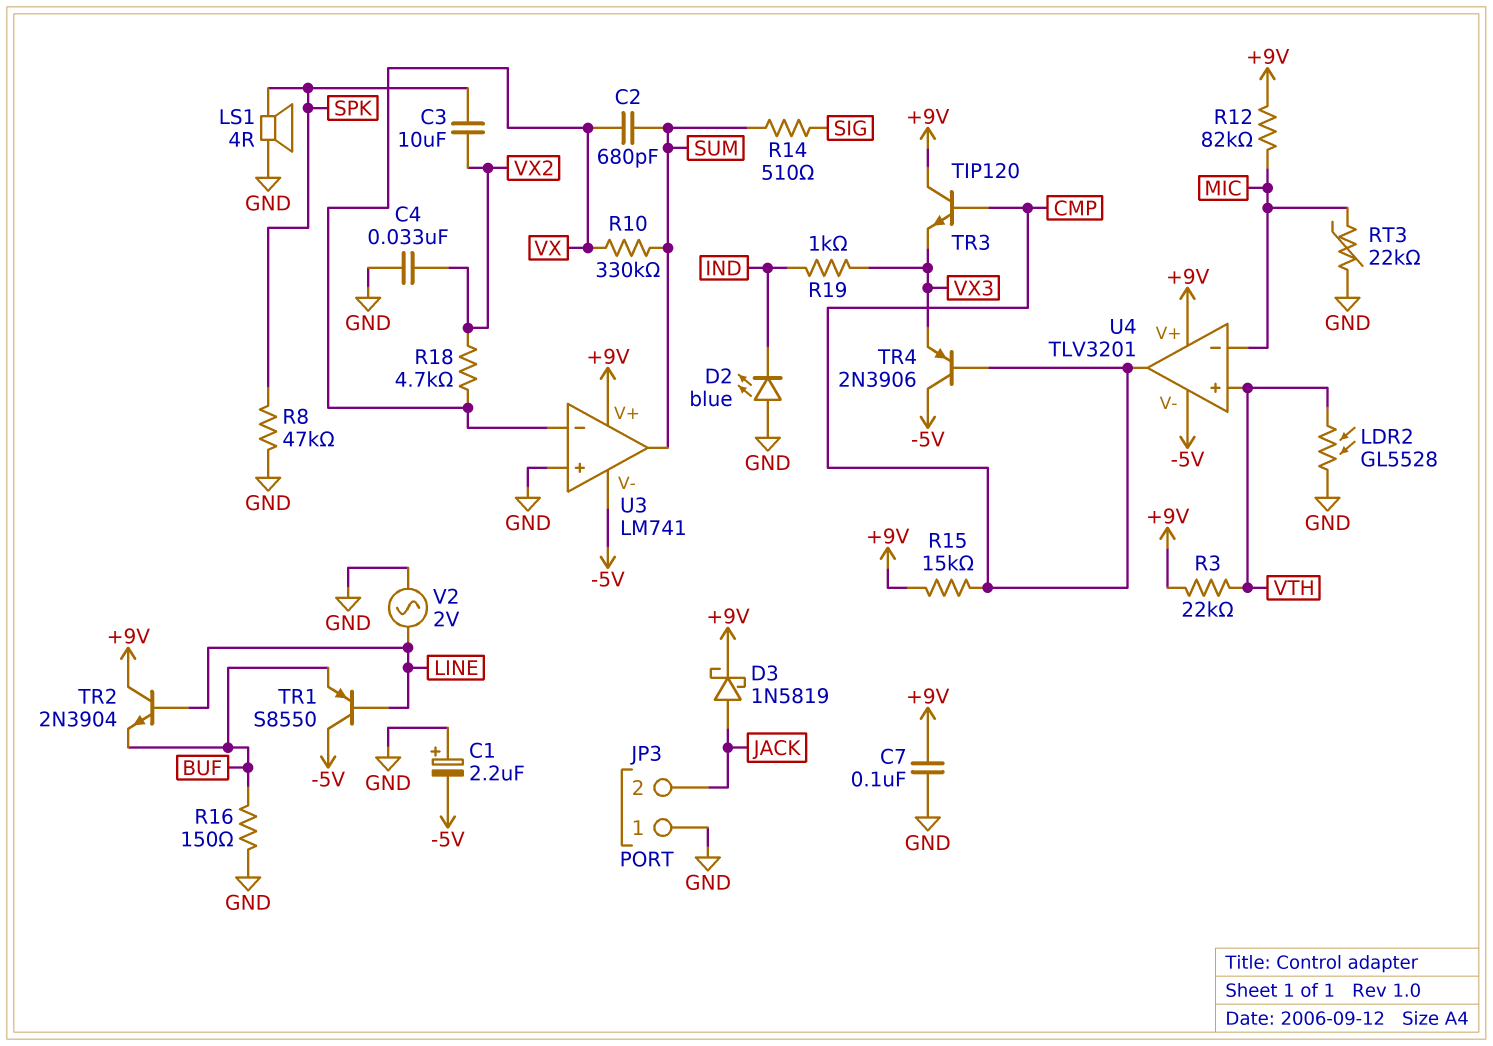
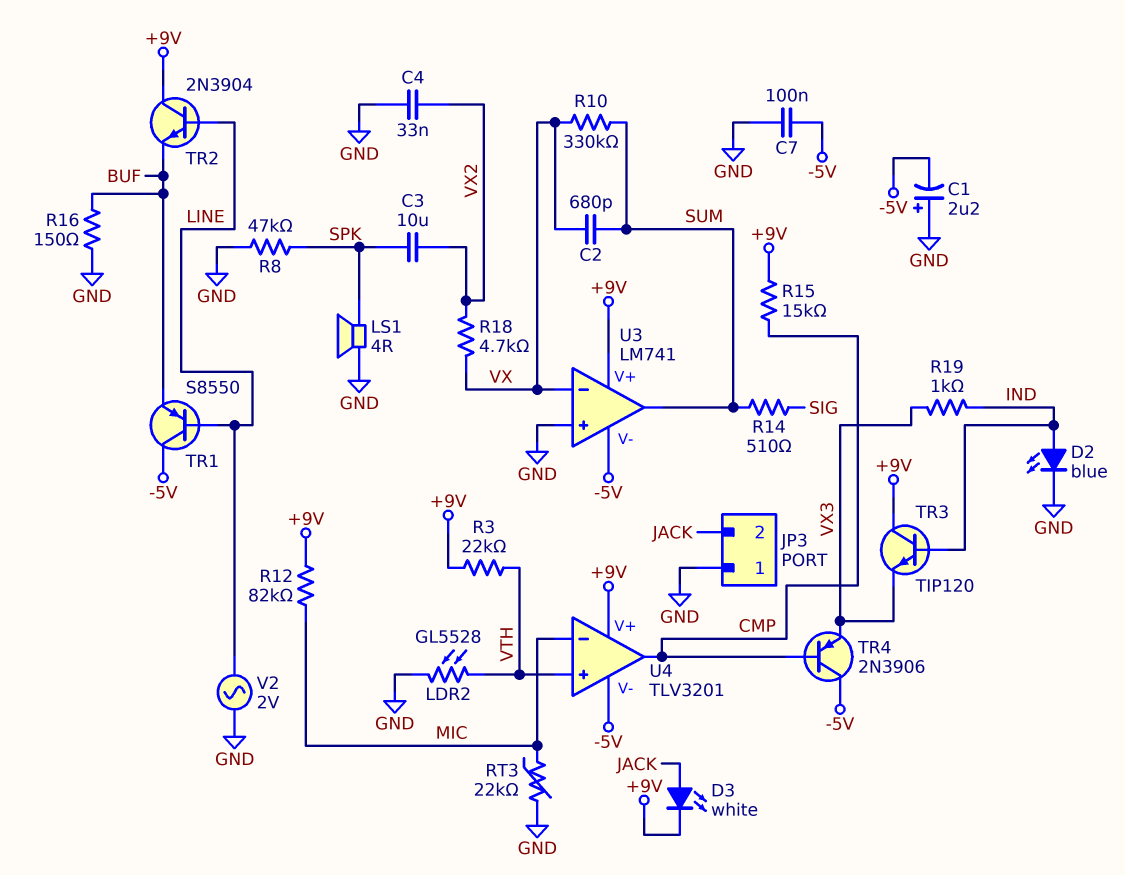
C7: 100nF (+9V, GND) -> 100nF (-5V, GND)
D2: LED blue (A GND, K IND) -> LED blue (A IND, K GND)
D3: schottky 1N5819 (A JACK, K +9V) -> LED white (A JACK, K +9V)
TR3: NPN TIP120 (B CMP, C +9V, E VX3) -> NPN TIP120 (B IND, C +9V, E VX3)

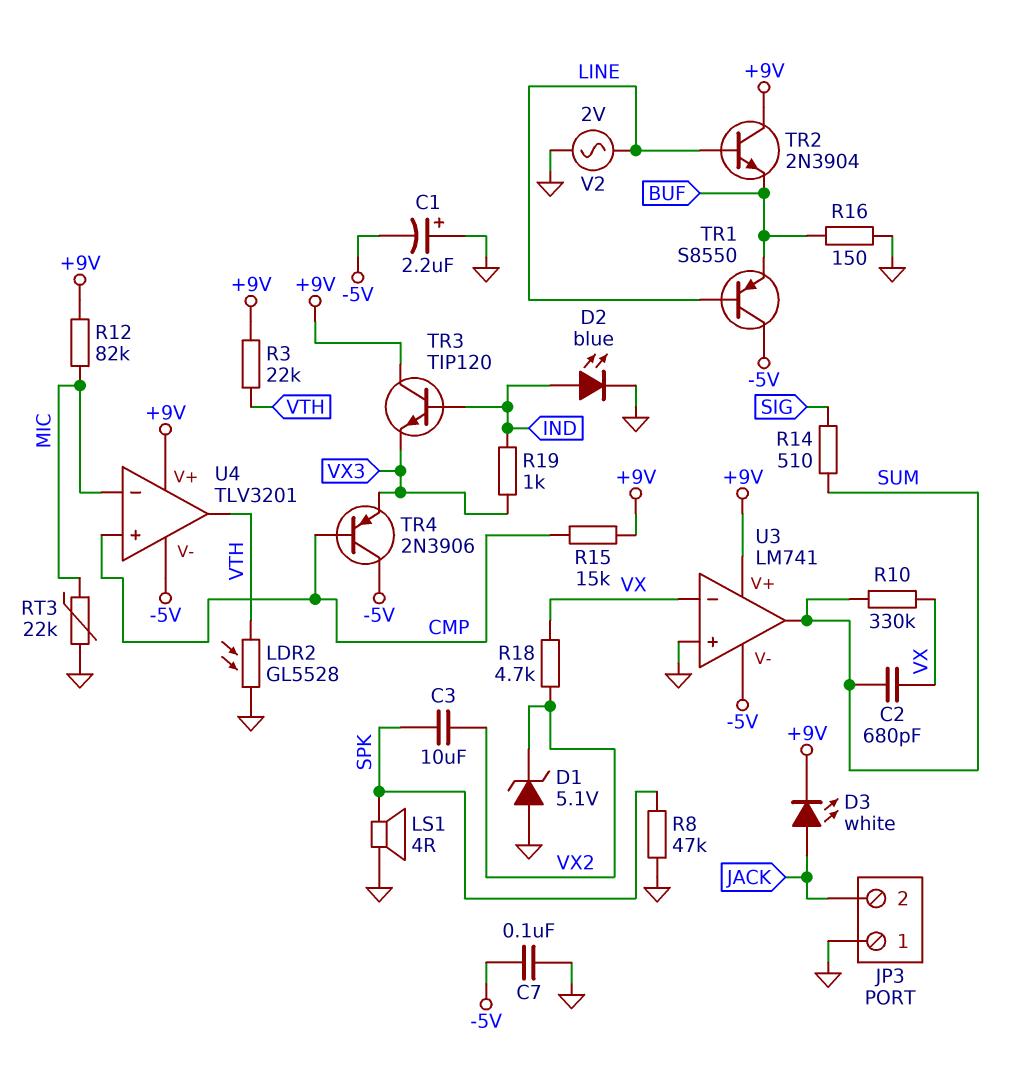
C4: 33nF (GND, VX2) -> none
D1: none -> zener 5.1V (A GND, K VX2)
U4 pin in+: VTH -> CMP
U4 pin out: CMP -> VTH

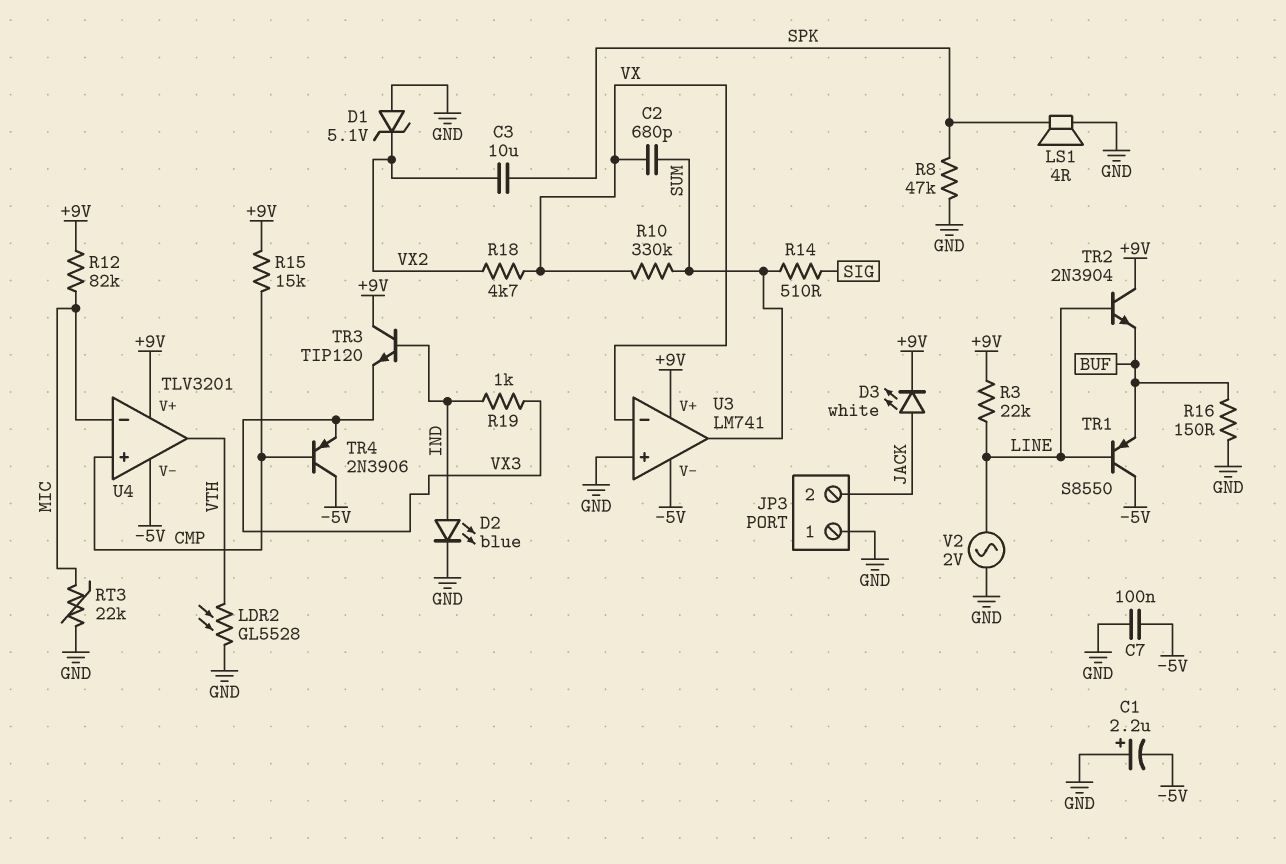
R3: 22k (+9V, VTH) -> 22k (+9V, LINE)

